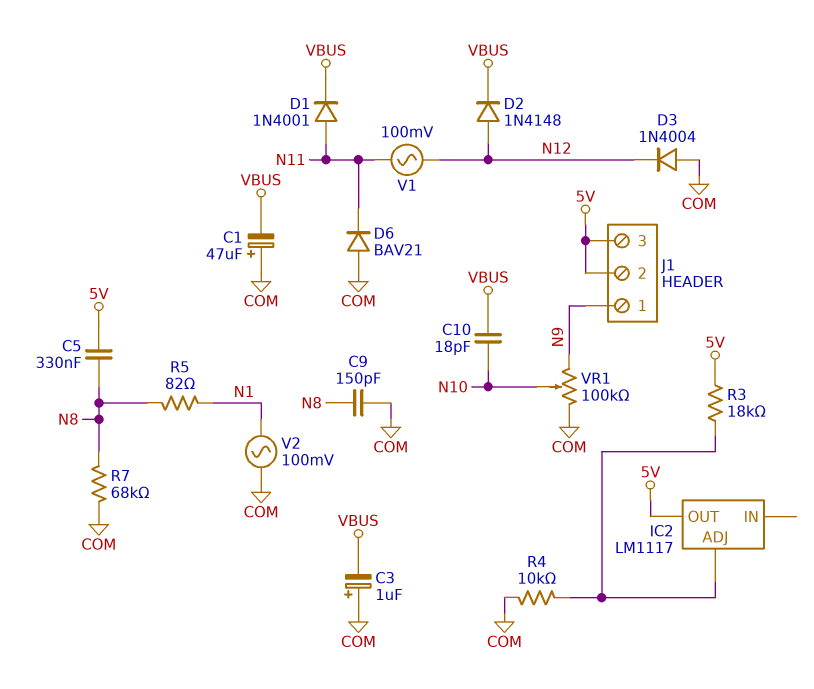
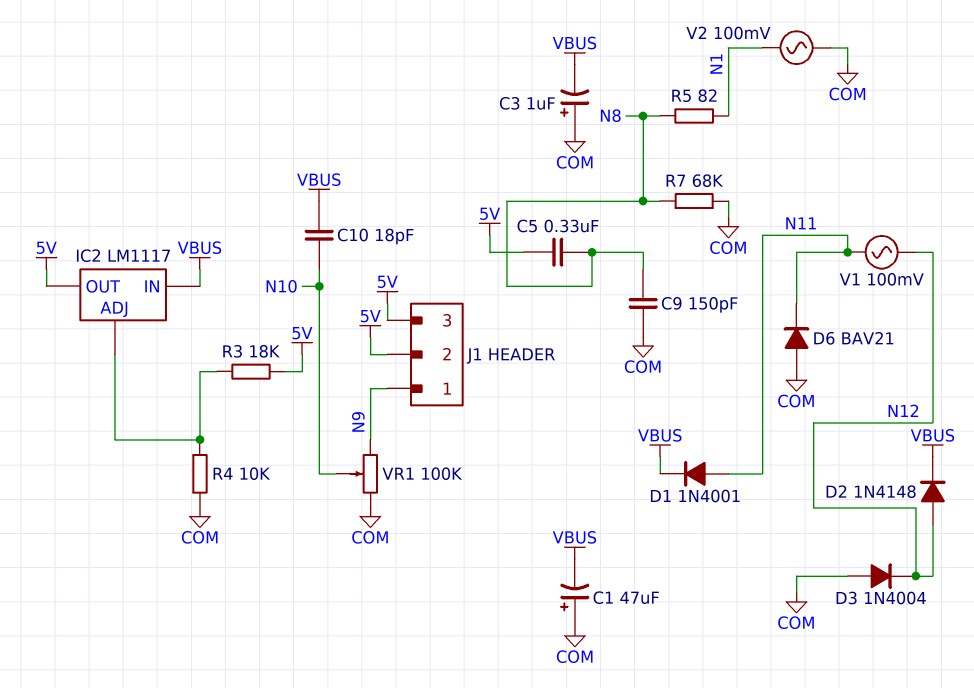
IC2 pin IN: none -> VBUS

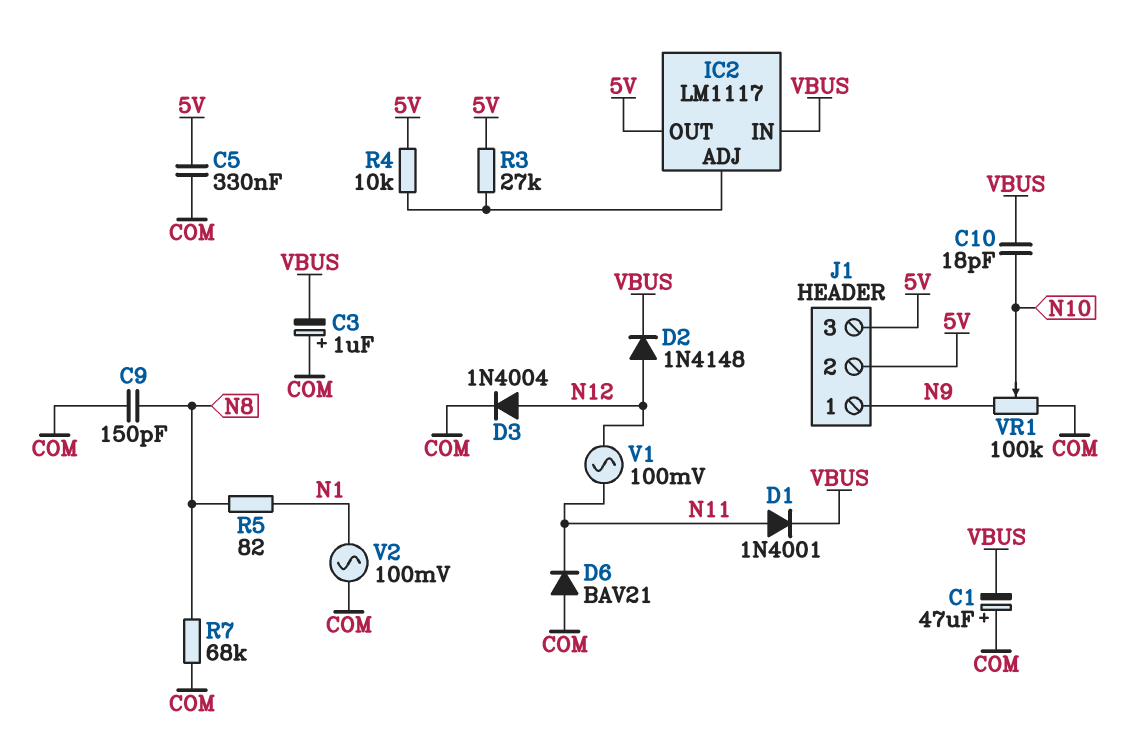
C5: 330nF (5V, N8) -> 330nF (5V, COM)
D3: diode 1N4004 (A COM, K N12) -> diode 1N4004 (A N12, K COM)
R3: 18k (5V, IC2/ADJ) -> 27k (5V, IC2/ADJ)
R4: 10k (COM, IC2/ADJ) -> 10k (5V, IC2/ADJ)

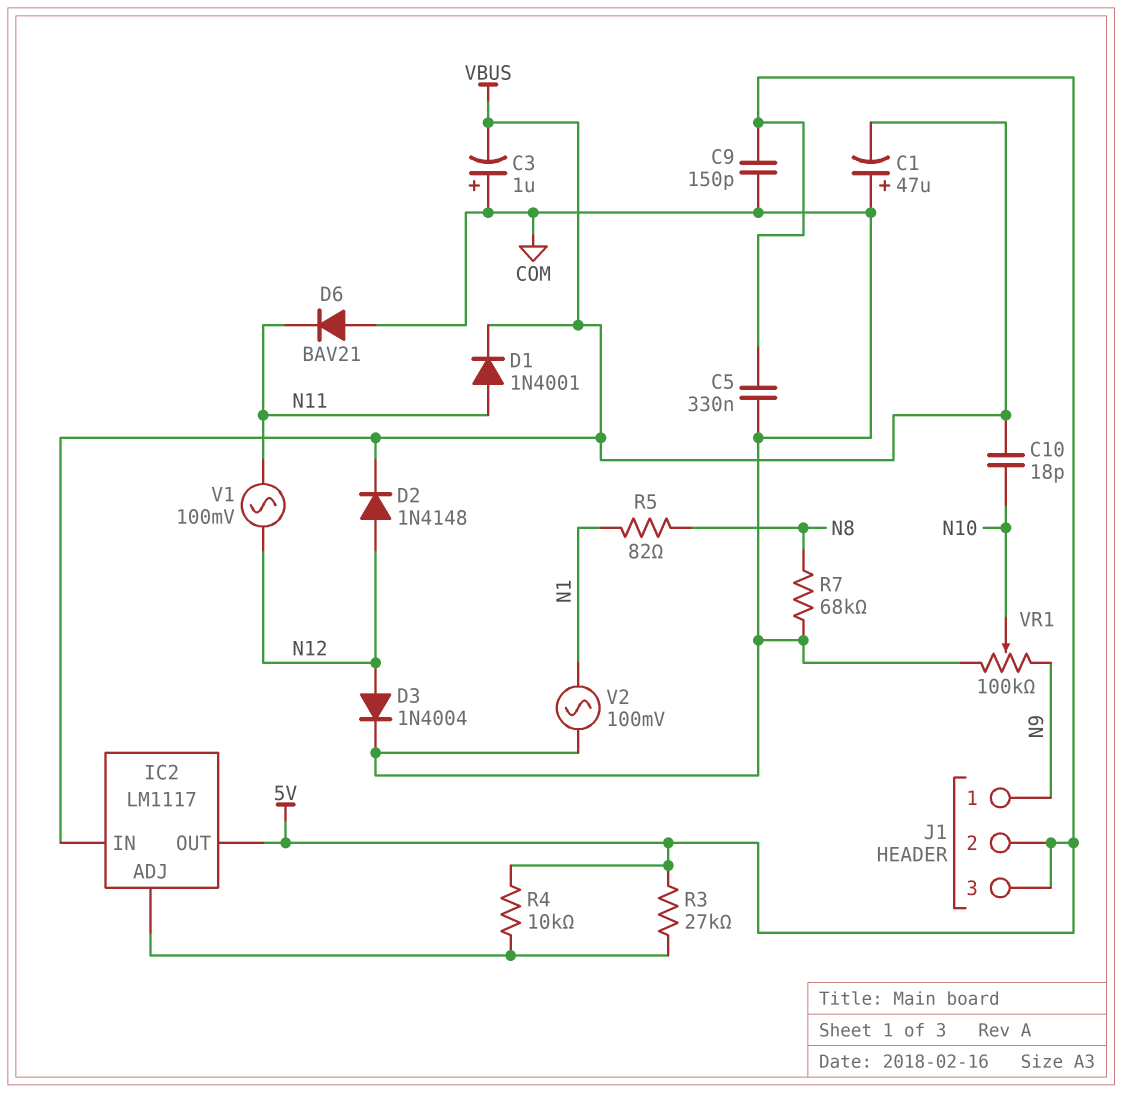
C9: 150pF (COM, N8) -> 150pF (5V, COM)

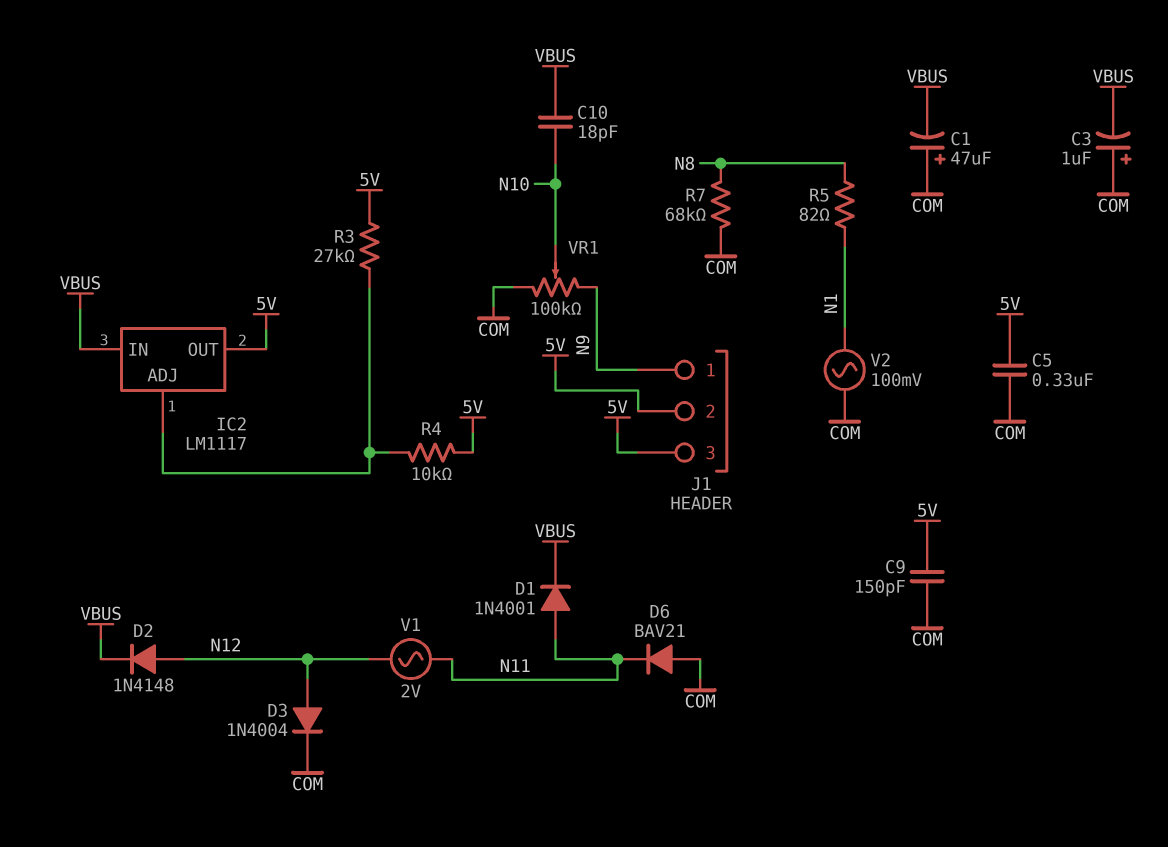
V1: AC 100mV (N11, N12) -> AC 2V (N11, N12)

